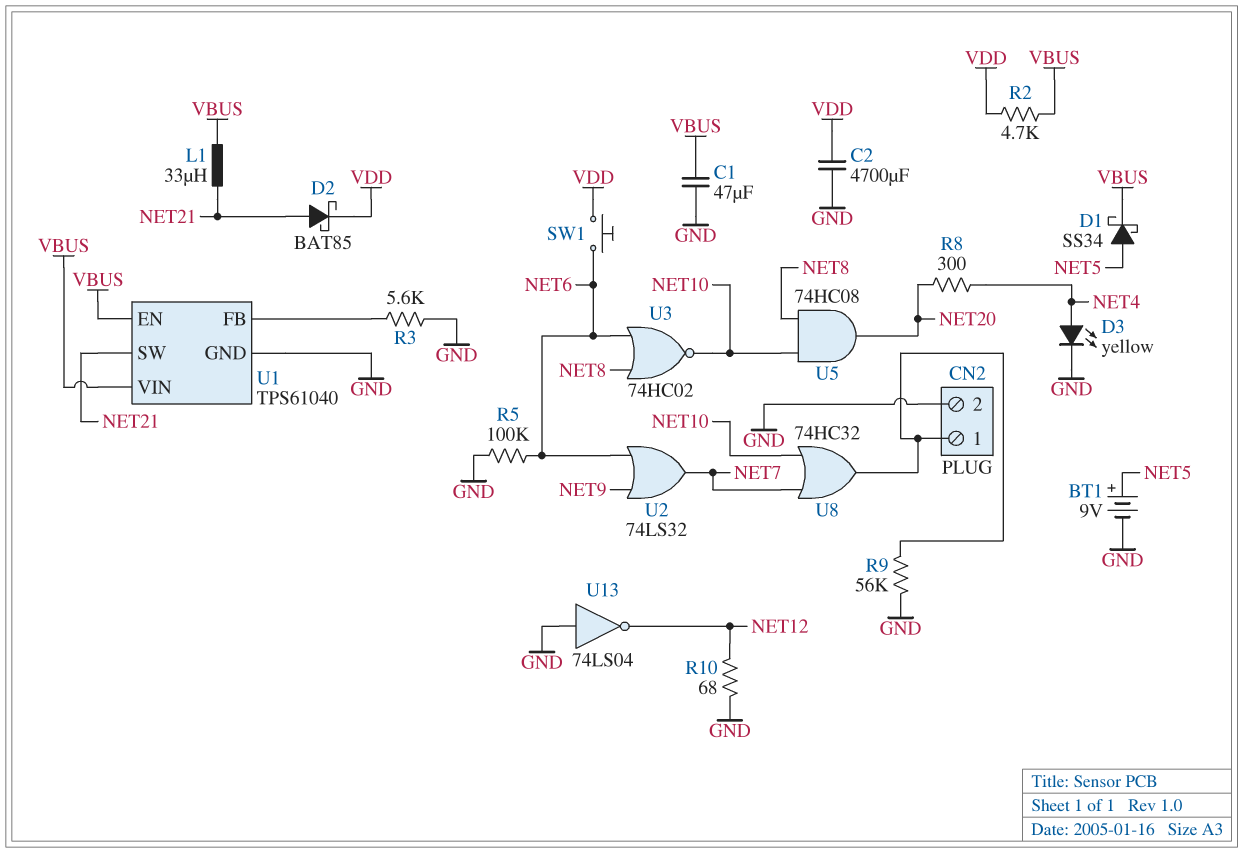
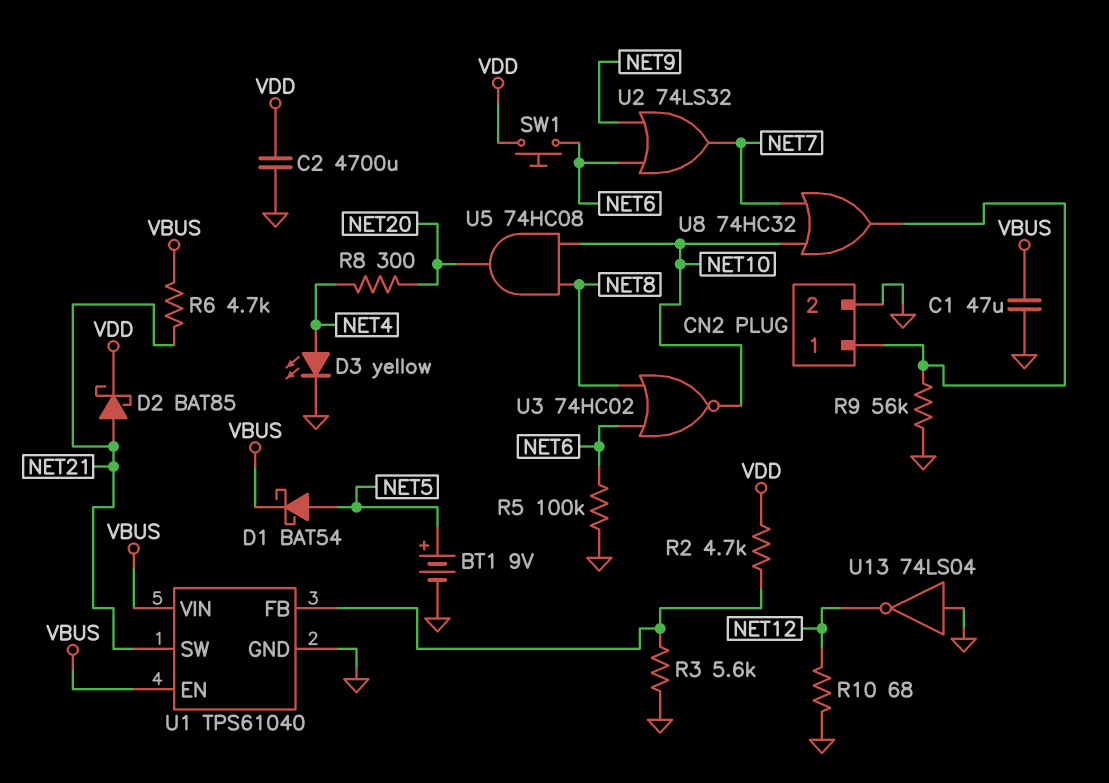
D1: schottky SS34 (A NET5, K VBUS) -> schottky BAT54 (A NET5, K VBUS)
L1: 33uH (NET21, VBUS) -> none
R2: 4.7k (VBUS, VDD) -> 4.7k (U1/FB, VDD)
R6: none -> 4.7k (NET21, VBUS)

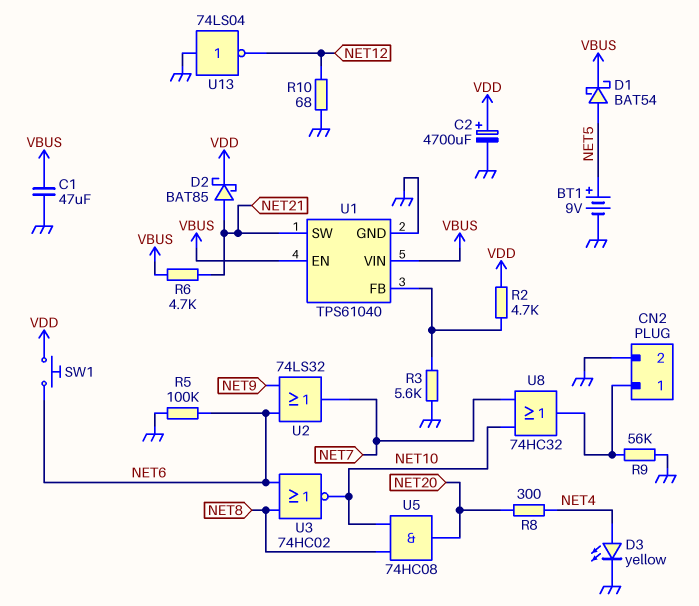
C2: 4700uF (GND, VDD) -> 4700uF (plus VDD, minus GND)

